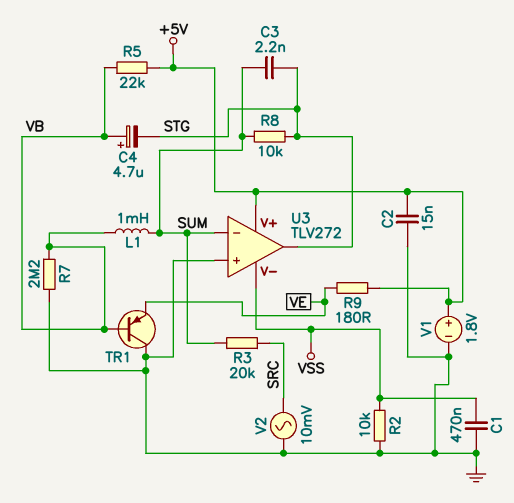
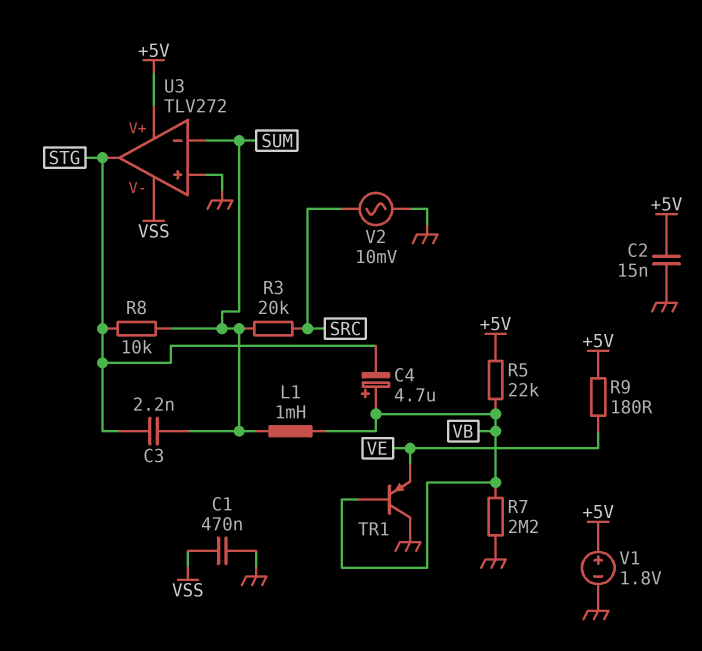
R2: 10k (GND, VSS) -> none

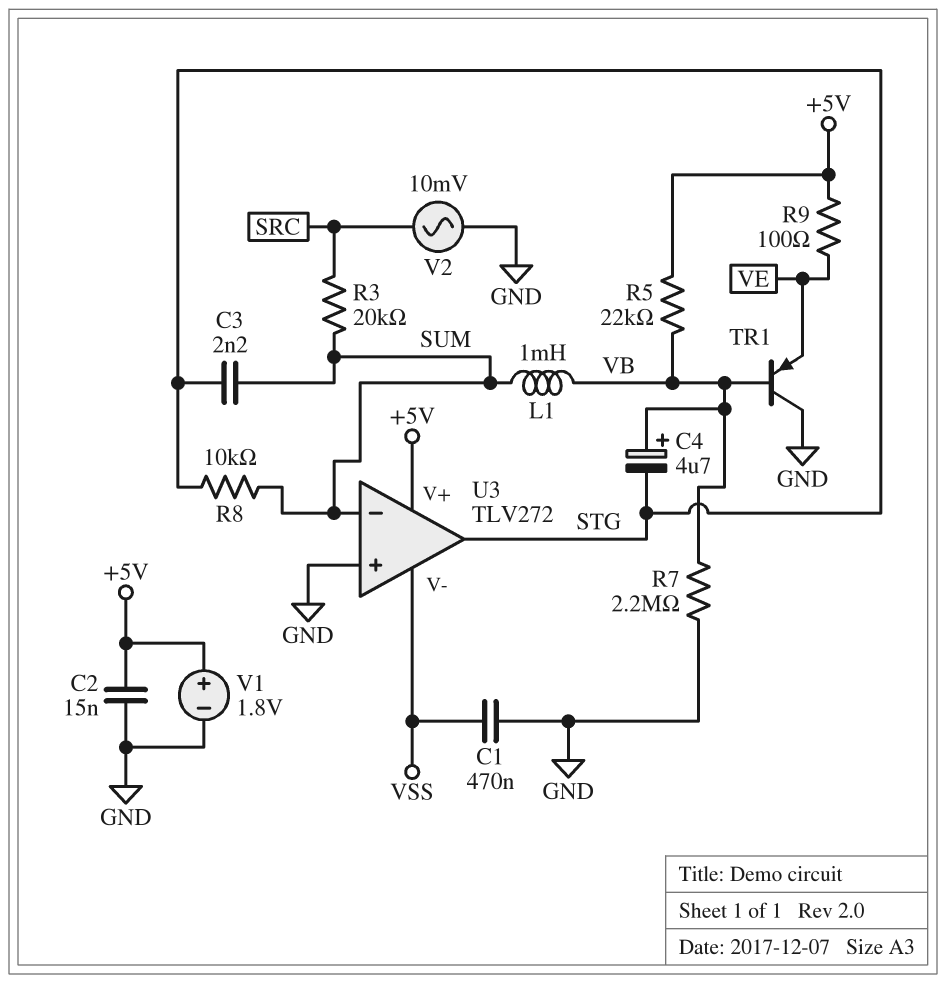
R9: 180 (+5V, VE) -> 100 (+5V, VE)

